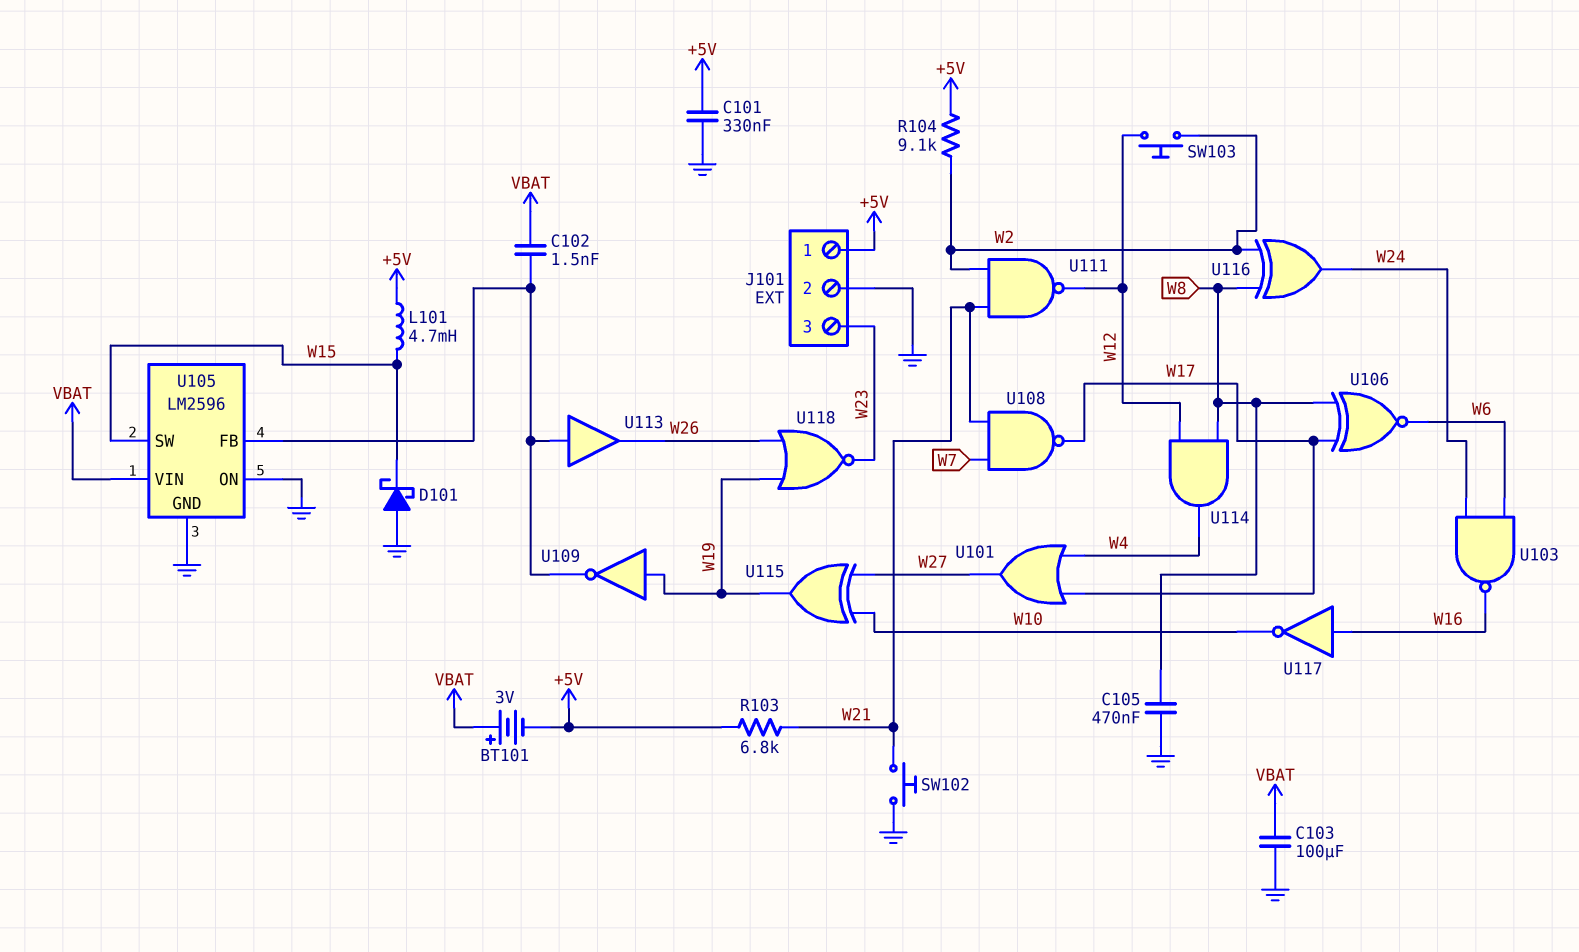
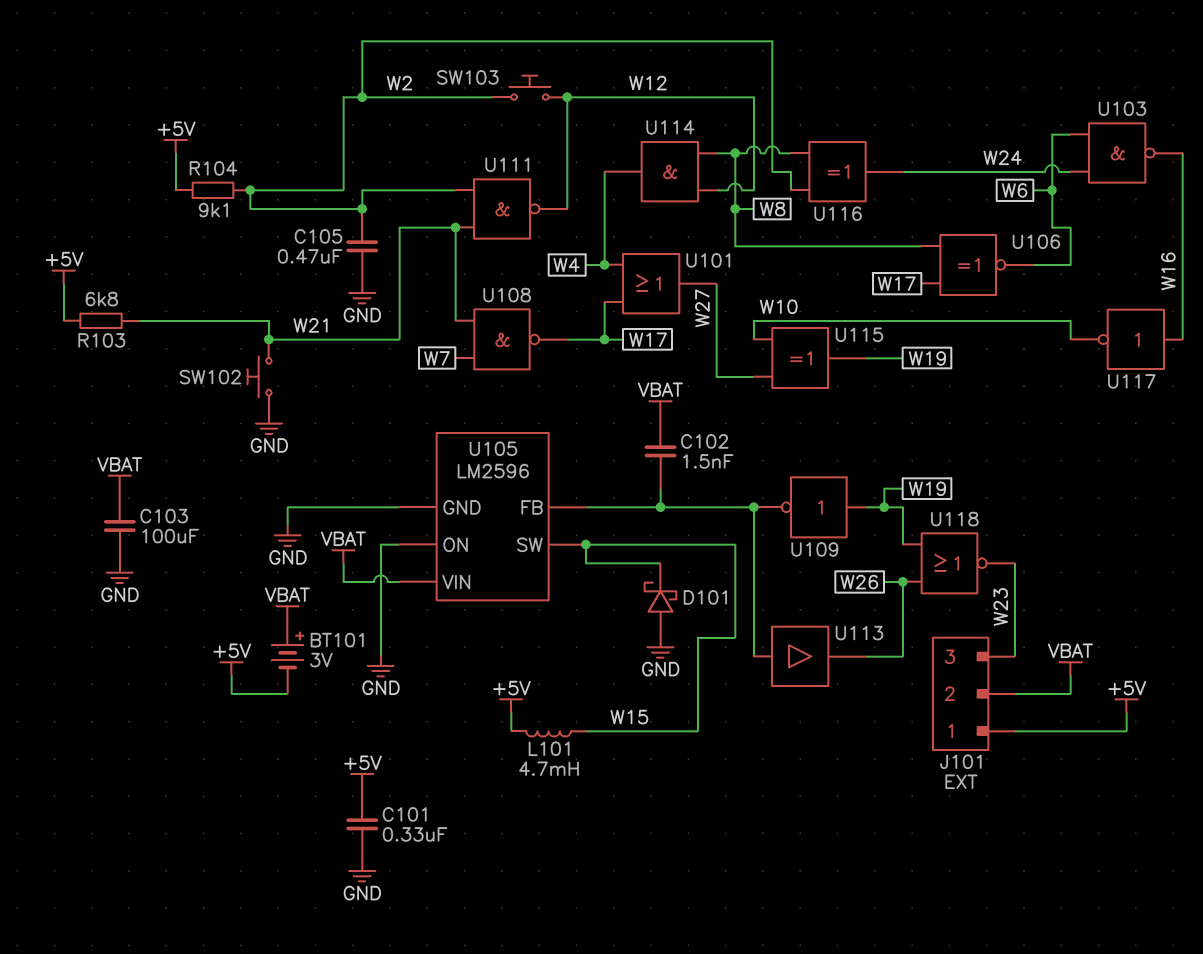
C105: 470nF (GND, W8) -> 470nF (GND, W2)
J101 pin 2: GND -> VBAT

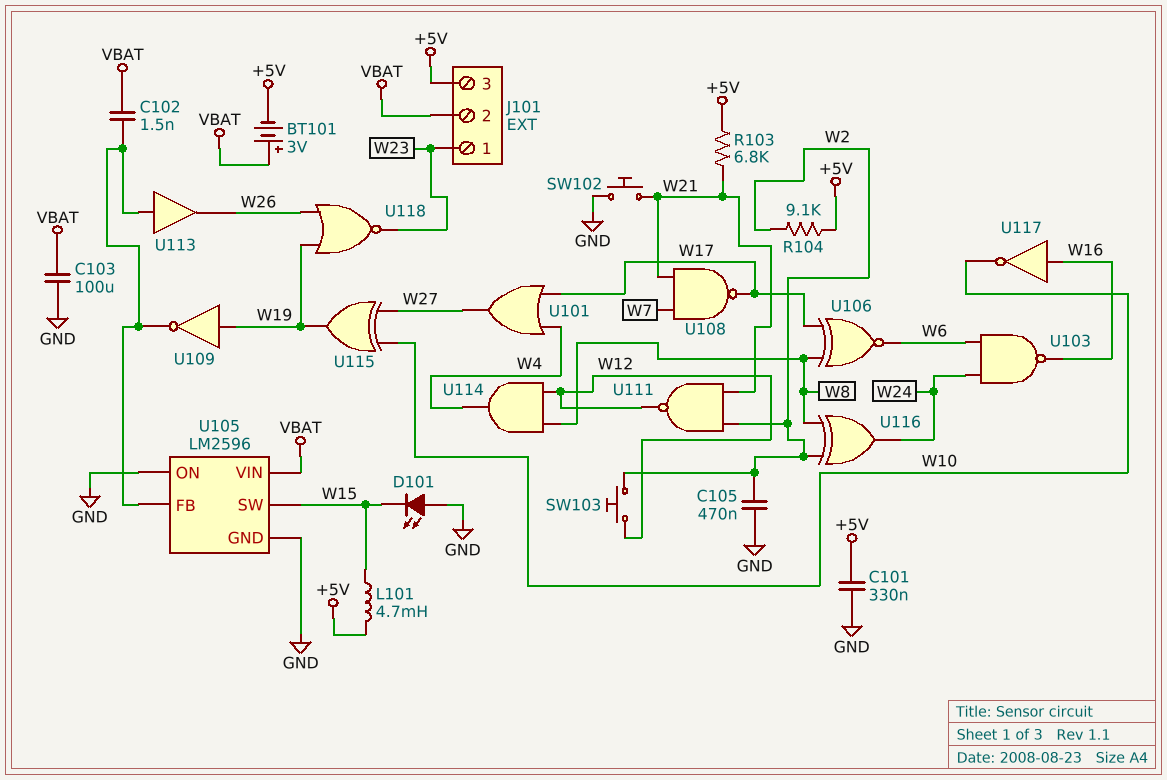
D101: schottky (A GND, K W15) -> LED (A GND, K W15)
J101 pin 1: +5V -> W23
J101 pin 3: W23 -> +5V

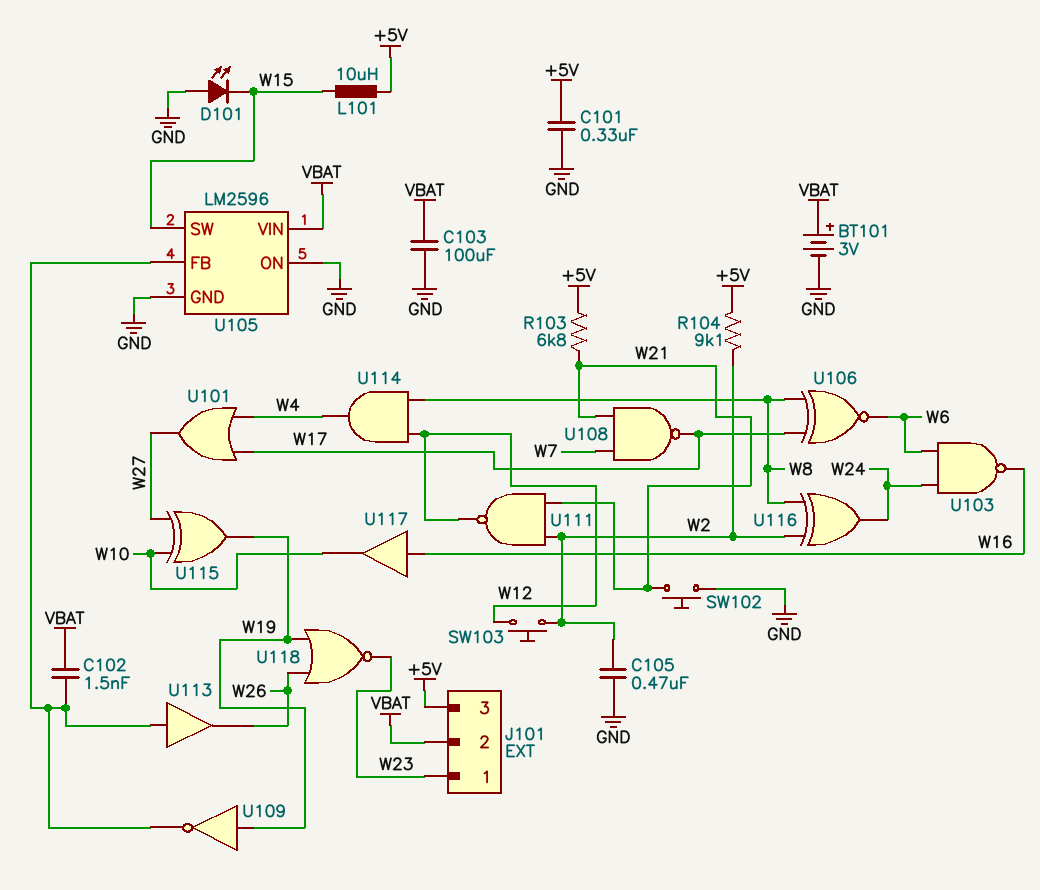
BT101: 3V (plus VBAT, minus +5V) -> 3V (plus VBAT, minus GND)
L101: 4.7mH (+5V, W15) -> 10uH (+5V, W15)
U117: NOT (in W16, out W10) -> buffer (in W16, out W10)

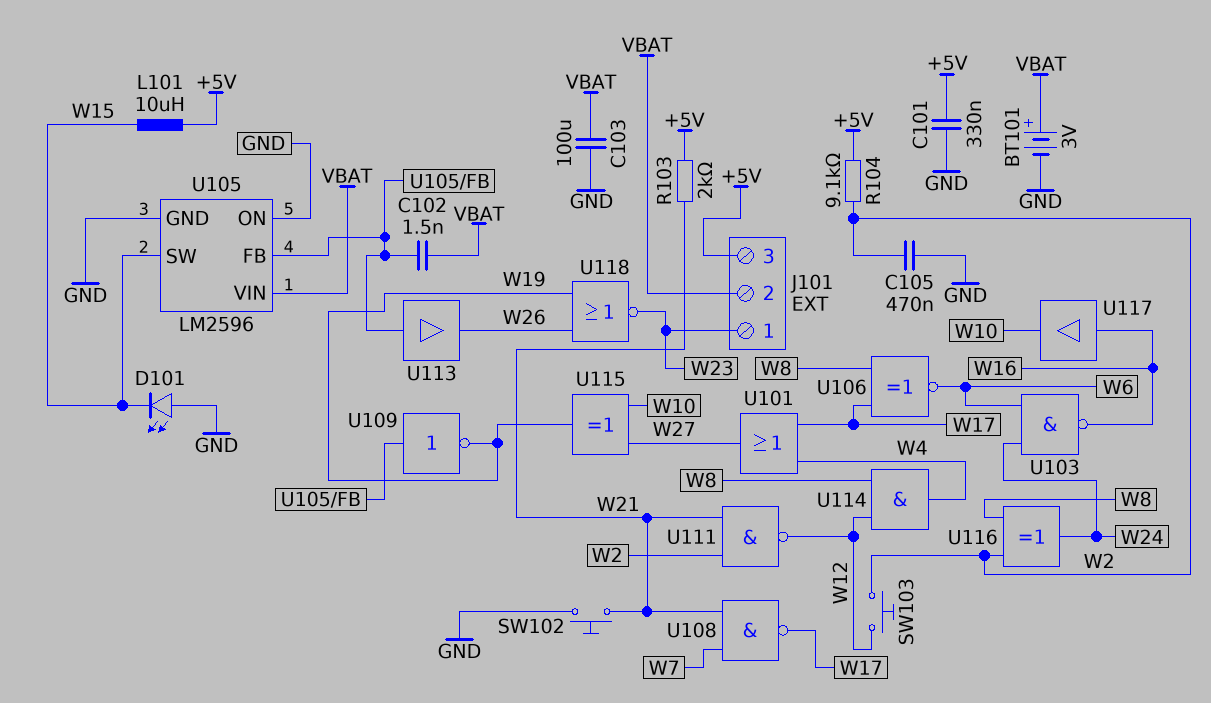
R103: 6.8k (+5V, W21) -> 2k (+5V, W21)
U109: NOT (in W19, out U105/FB) -> NOT (in U105/FB, out W19)

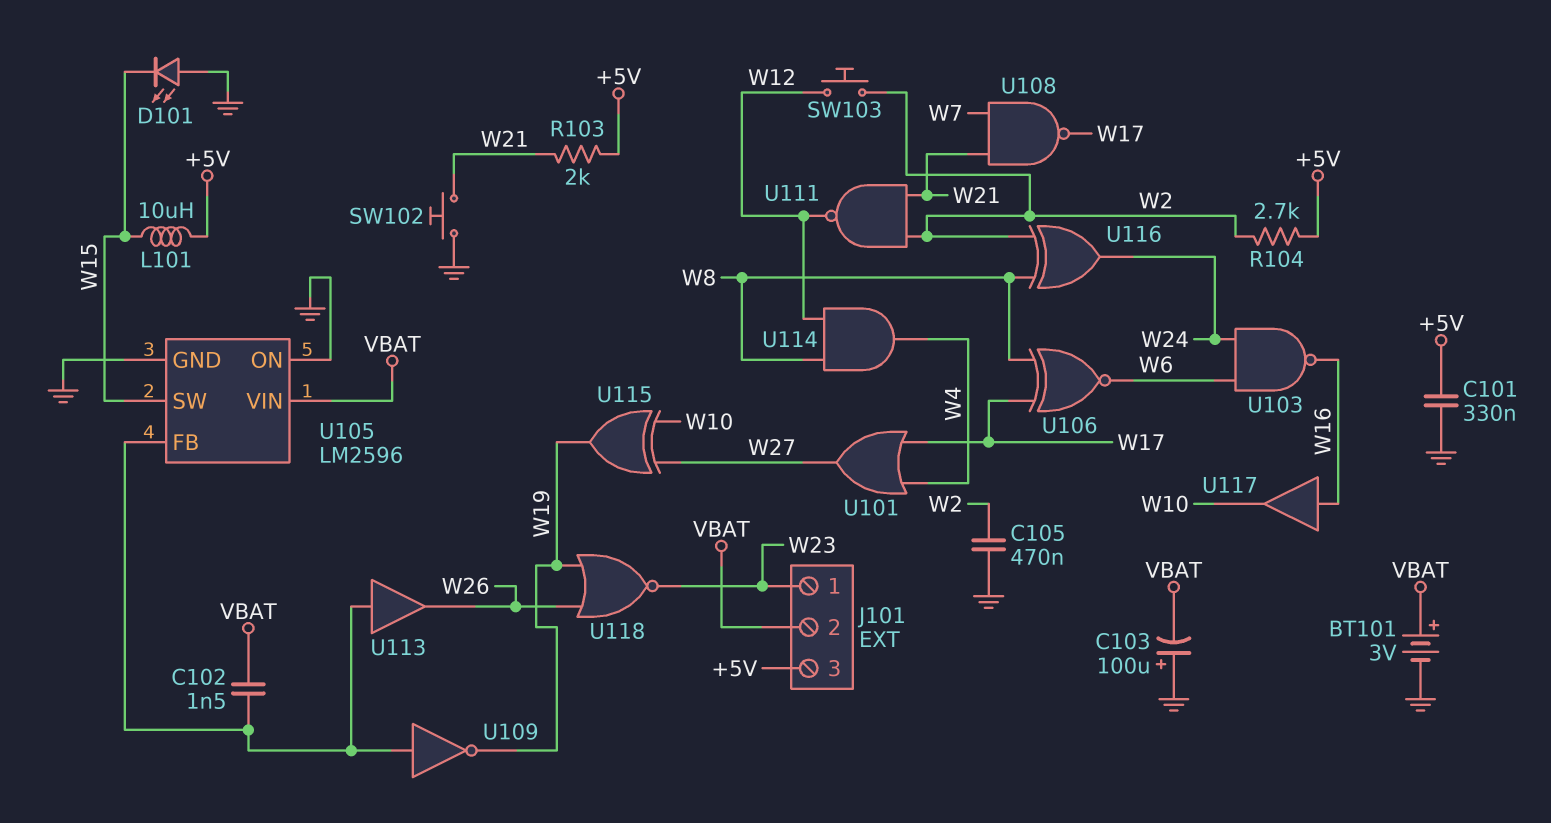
C103: 100uF (GND, VBAT) -> 100uF (plus GND, minus VBAT)
R104: 9.1k (+5V, W2) -> 2.7k (+5V, W2)

